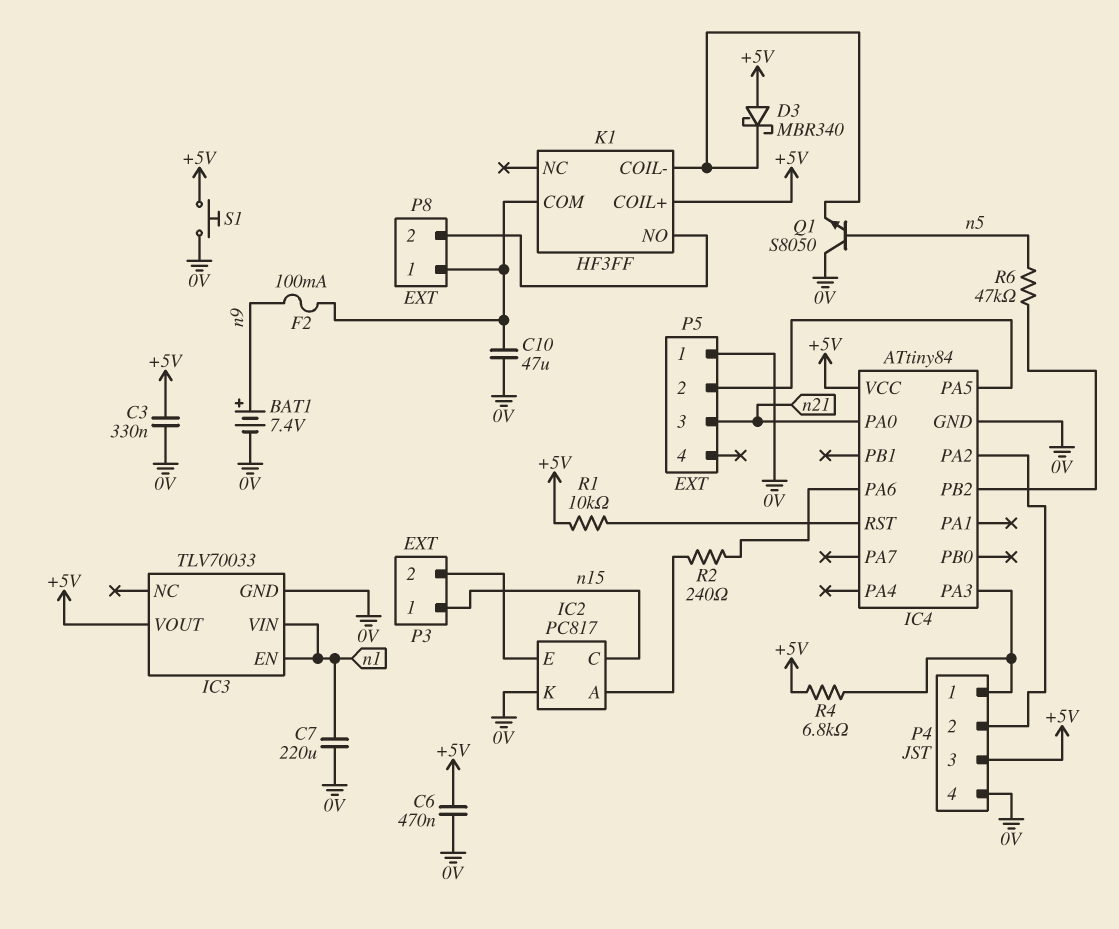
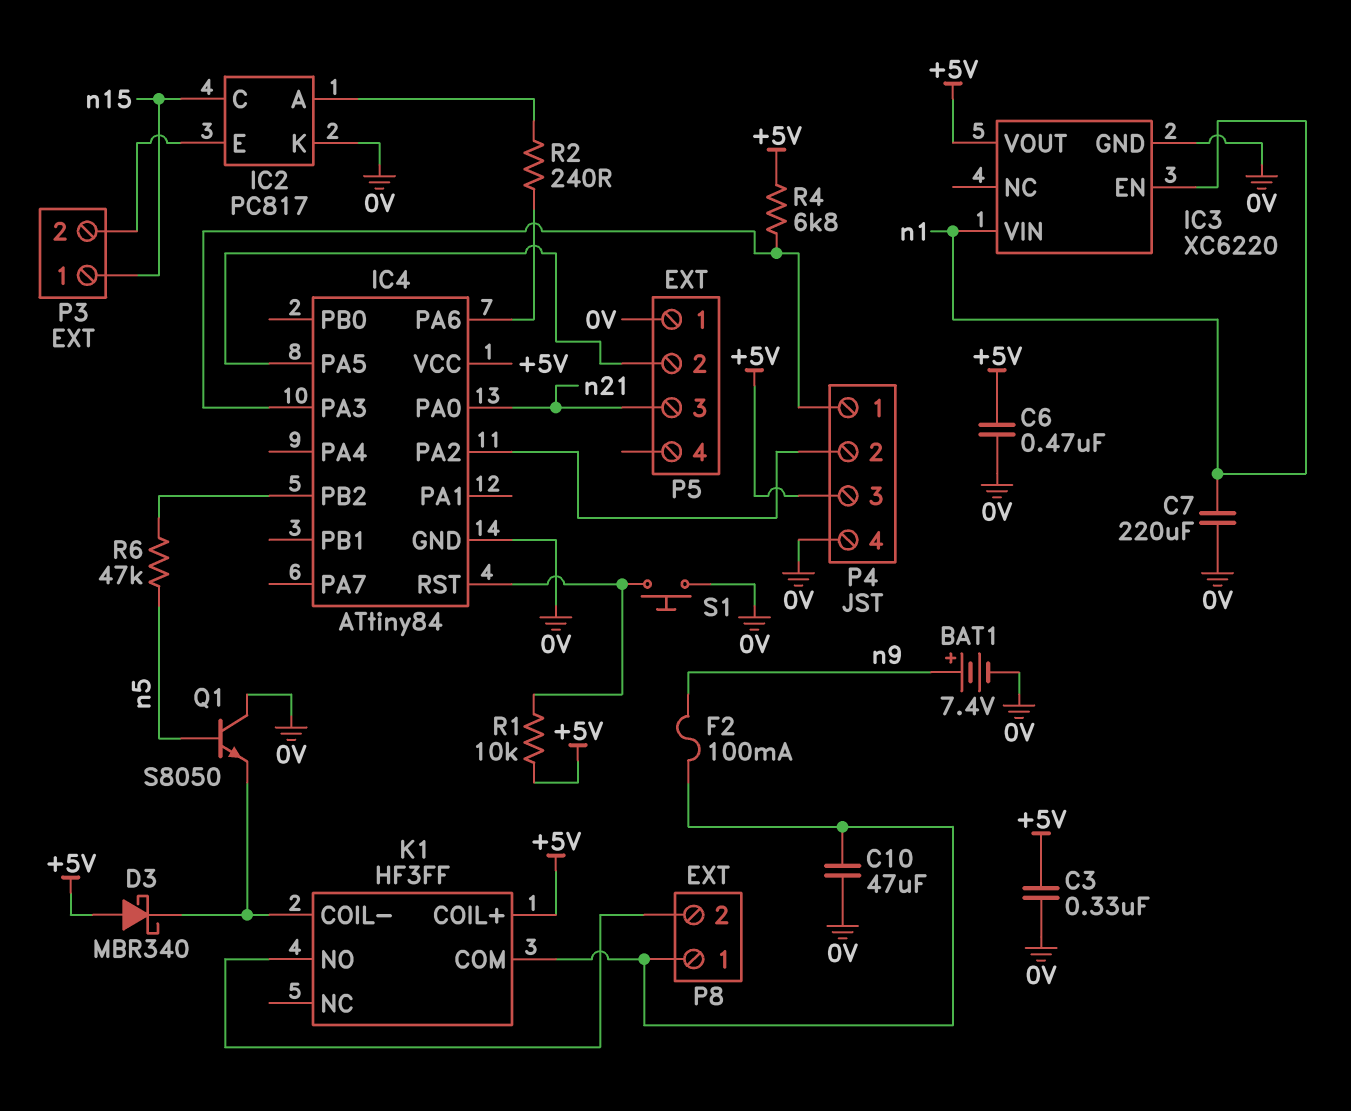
IC3: TLV70033 -> XC6220
S1: button (+5V, 0V) -> button (0V, IC4/RST)

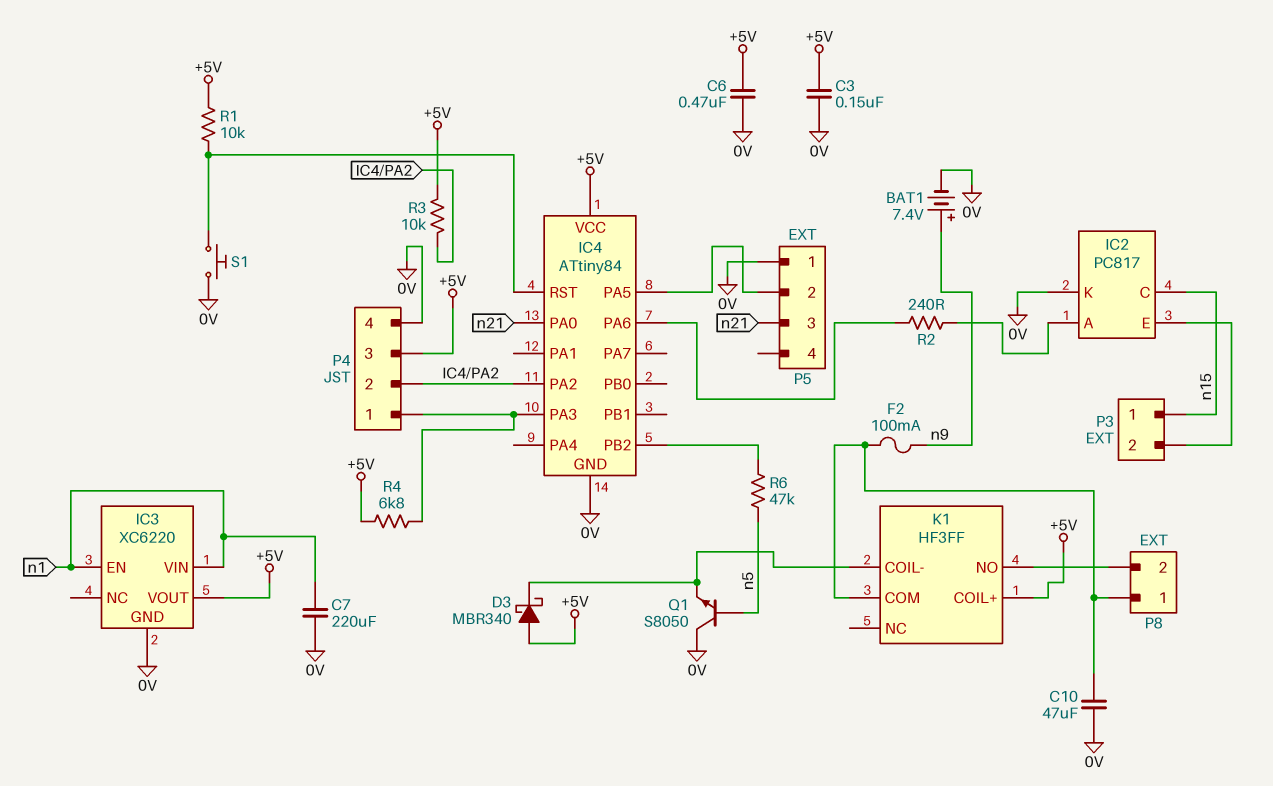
C3: 330nF (+5V, 0V) -> 150nF (+5V, 0V)
R3: none -> 10k (+5V, IC4/PA2)

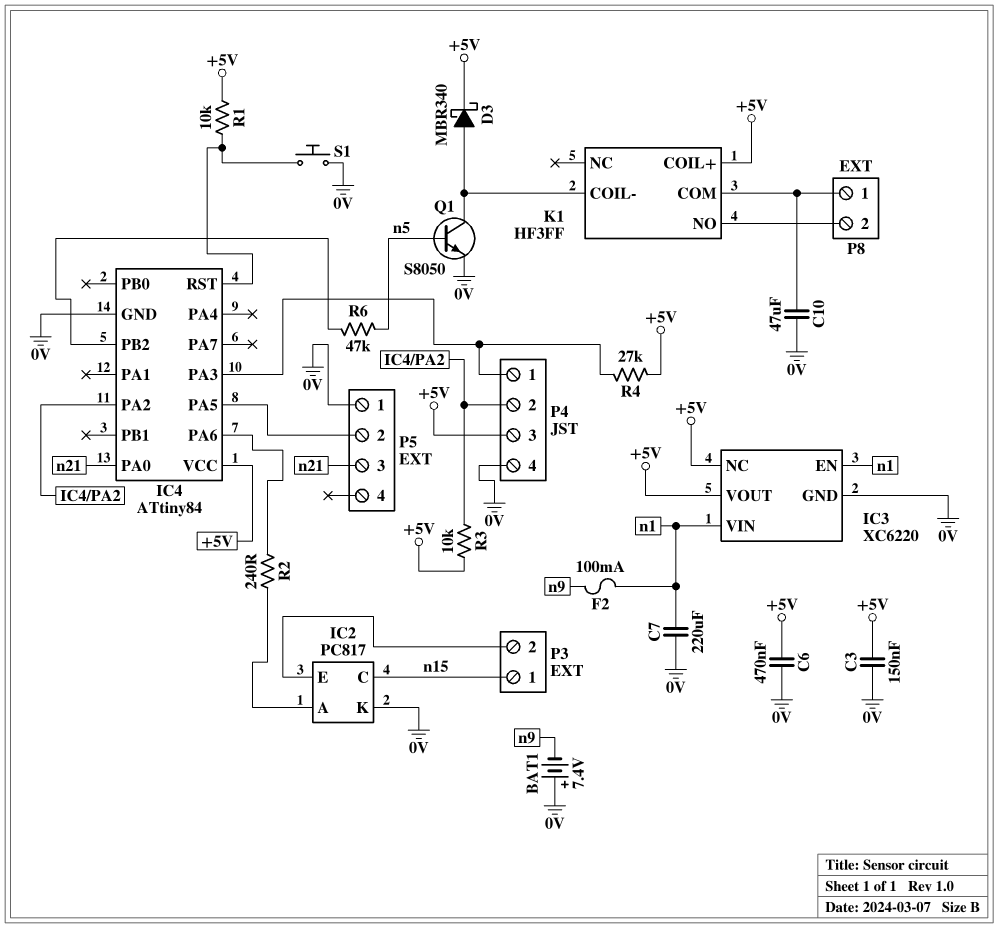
BAT1: 7.4V (plus n9, minus 0V) -> 7.4V (plus 0V, minus n9)
D3: schottky MBR340 (A +5V, K K1/COIL-) -> schottky MBR340 (A K1/COIL-, K +5V)
F2: 100mA (K1/COM, n9) -> 100mA (n1, n9)
IC3 pin NC: none -> +5V
Q1: NPN S8050 (B n5, C 0V, E K1/COIL-) -> NPN S8050 (B n5, C K1/COIL-, E 0V)
R4: 6.8k (+5V, IC4/PA3) -> 27k (+5V, IC4/PA3)

